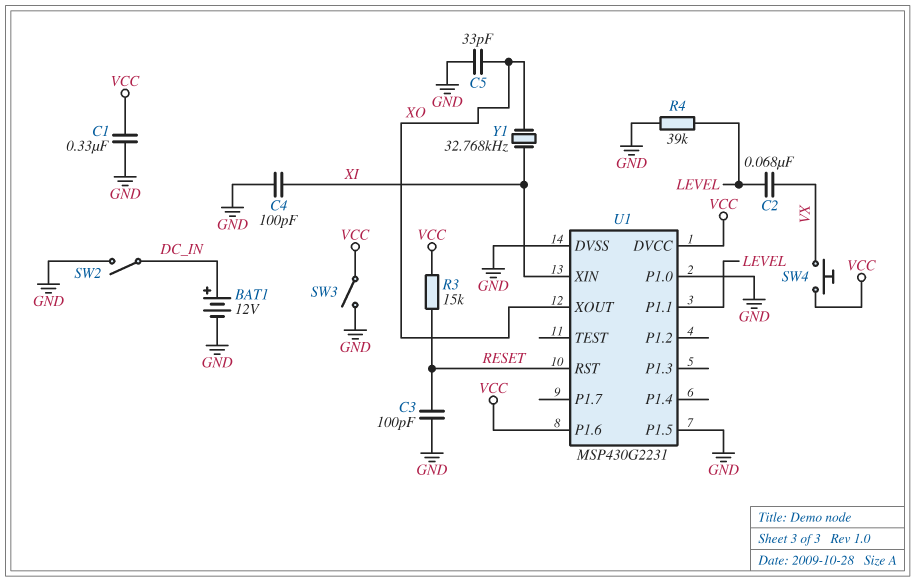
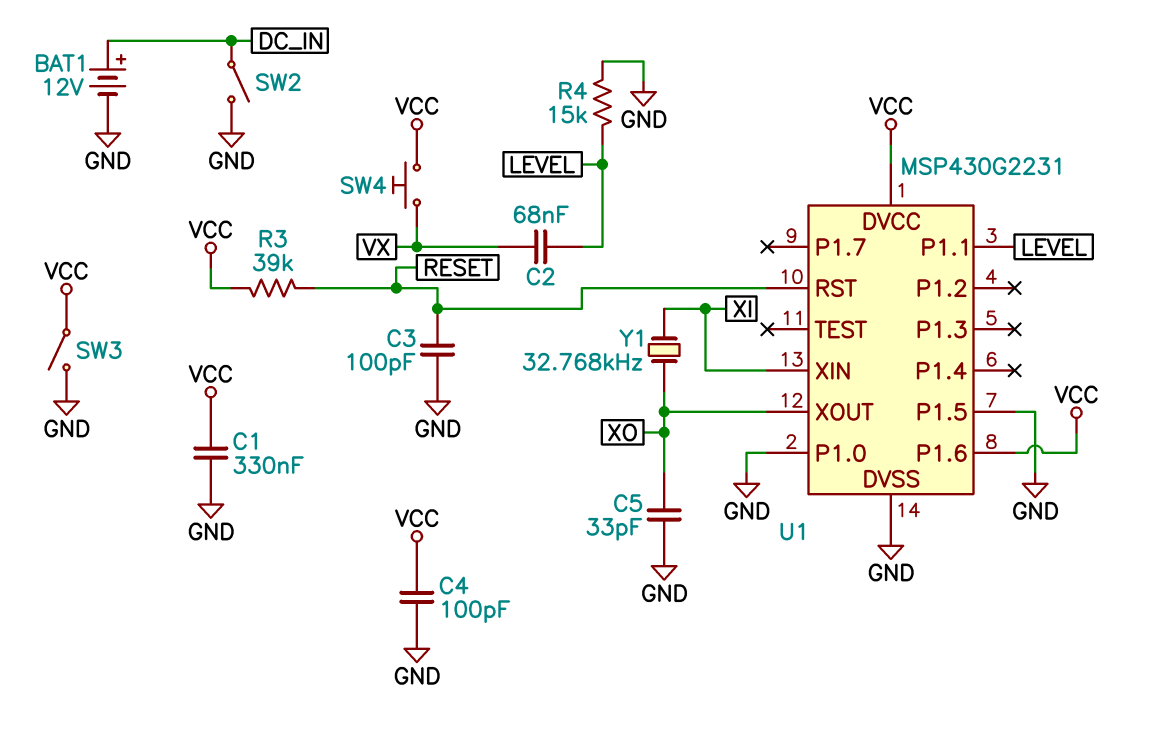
C4: 100pF (GND, XI) -> 100pF (GND, VCC)
R3: 15k (RESET, VCC) -> 39k (RESET, VCC)
R4: 39k (GND, LEVEL) -> 15k (GND, LEVEL)

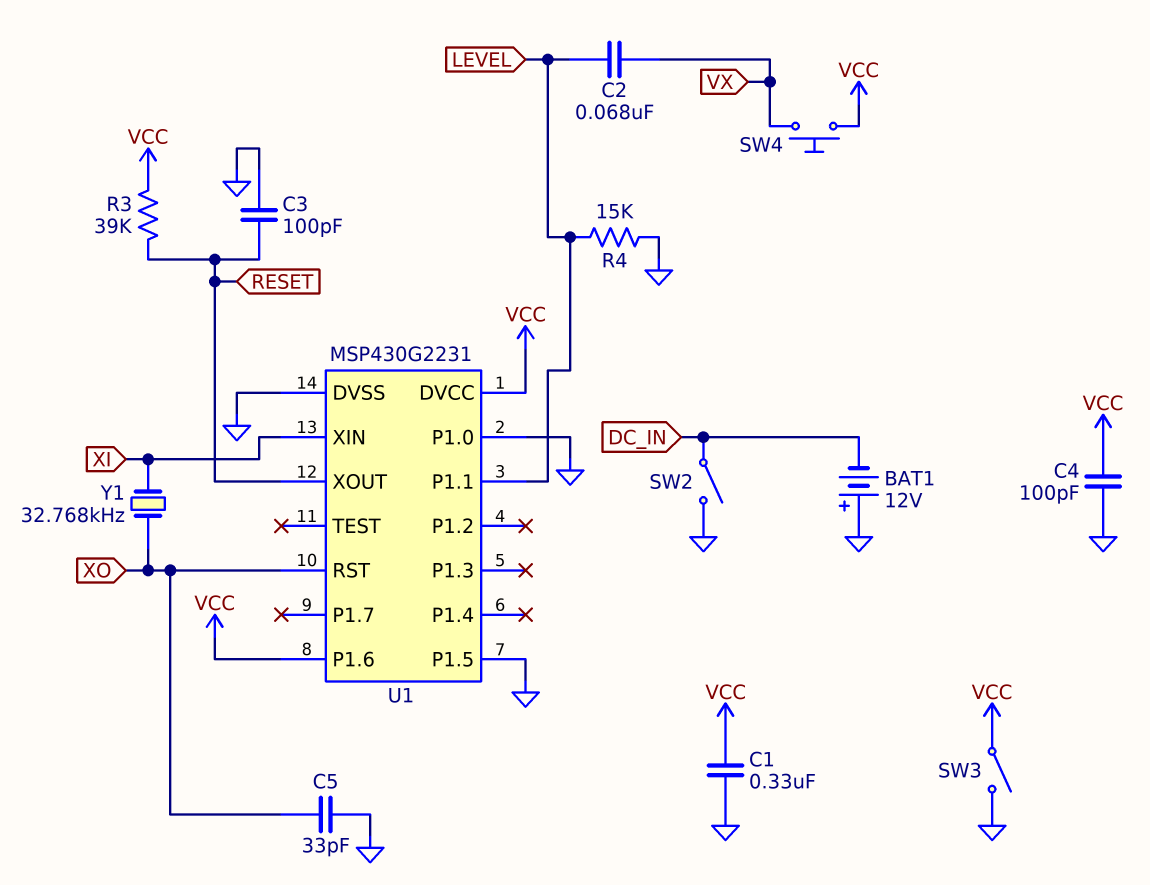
BAT1: 12V (plus DC_IN, minus GND) -> 12V (plus GND, minus DC_IN)
U1 pin RST: RESET -> XO
U1 pin XOUT: XO -> RESET

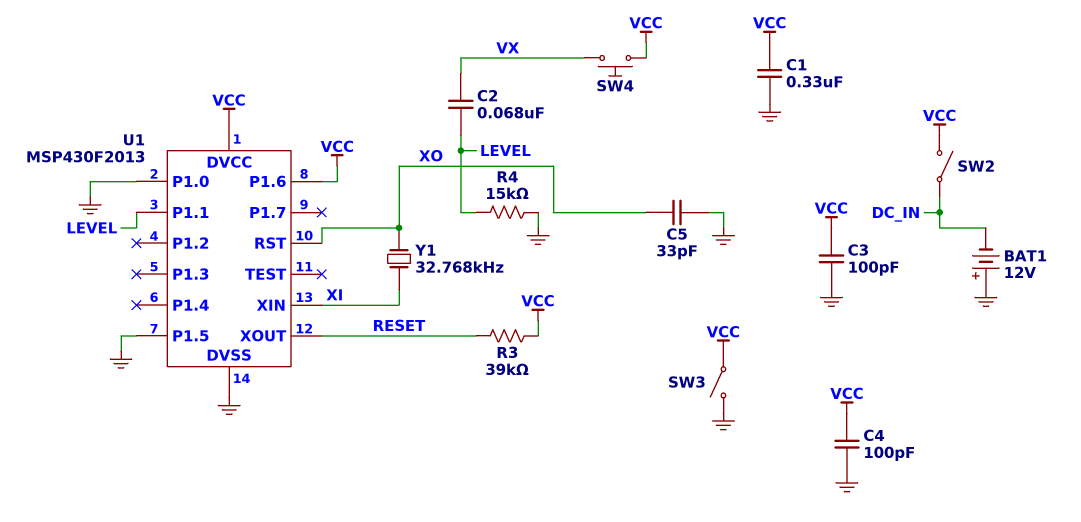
C3: 100pF (GND, RESET) -> 100pF (GND, VCC)
SW2: switch (DC_IN, GND) -> switch (DC_IN, VCC)
U1: MSP430G2231 -> MSP430F2013

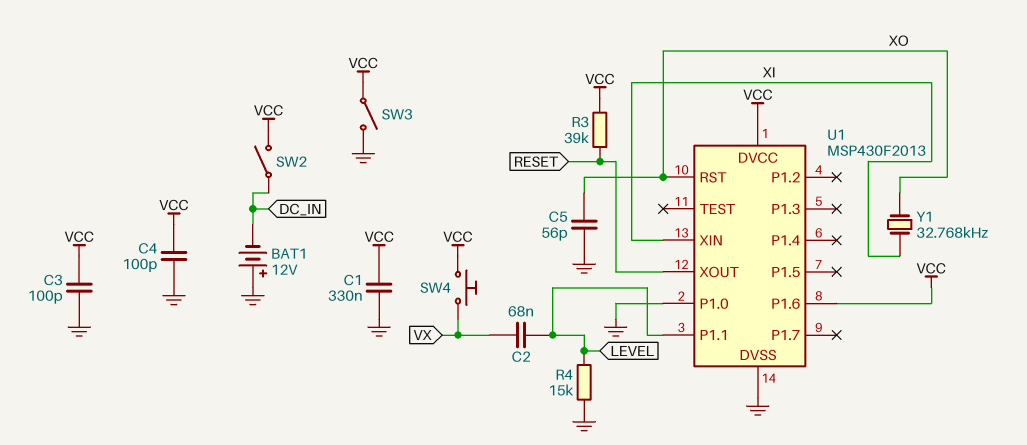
C5: 33pF (GND, XO) -> 56pF (GND, XO)
U1 pin P1.5: GND -> none

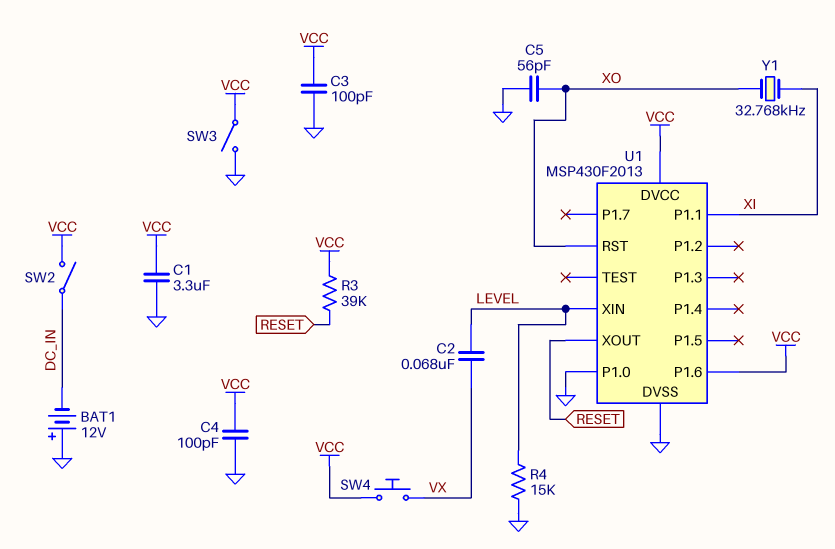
C1: 330nF (GND, VCC) -> 3.3uF (GND, VCC)
U1 pin P1.1: LEVEL -> XI
U1 pin XIN: XI -> LEVEL

